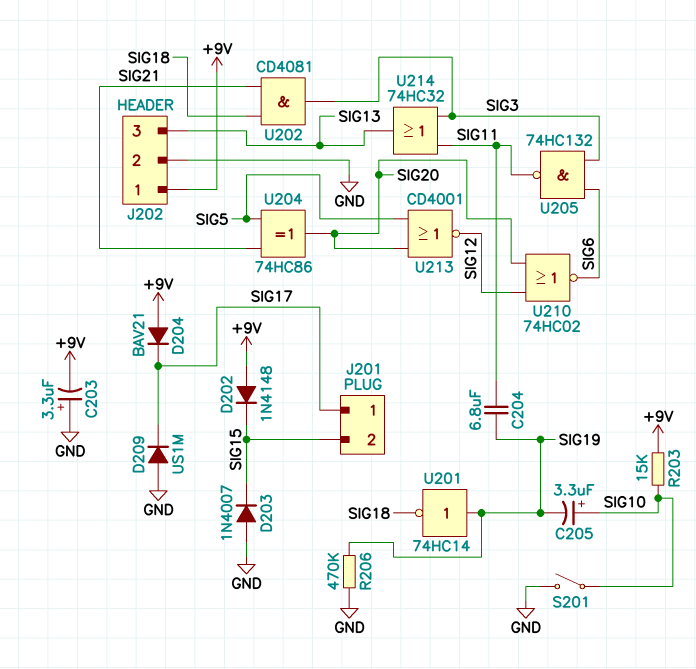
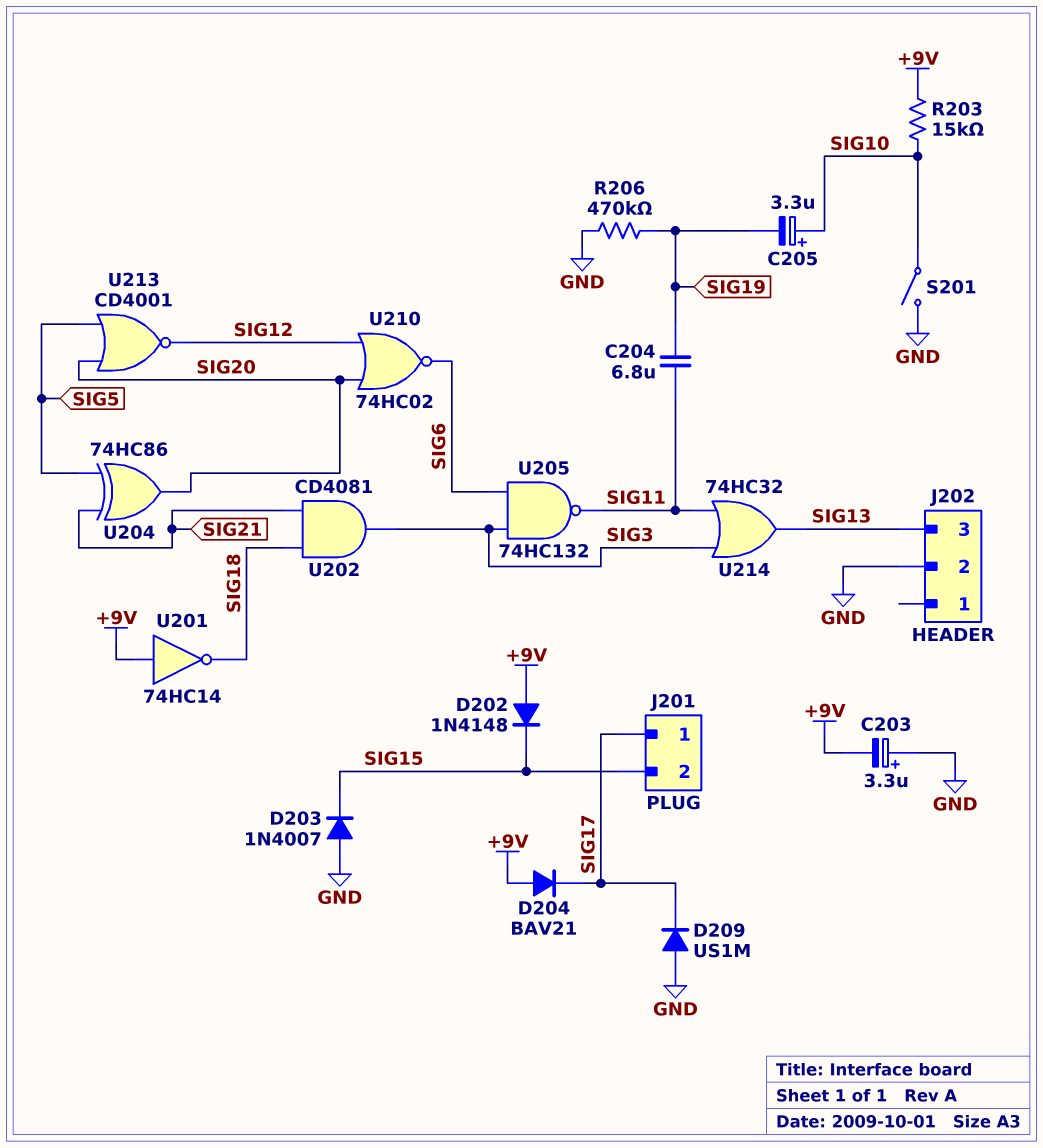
J202 pin 1: +9V -> none
U201: NOT 74HC14 (in SIG19, out SIG18) -> NOT 74HC14 (in +9V, out SIG18)

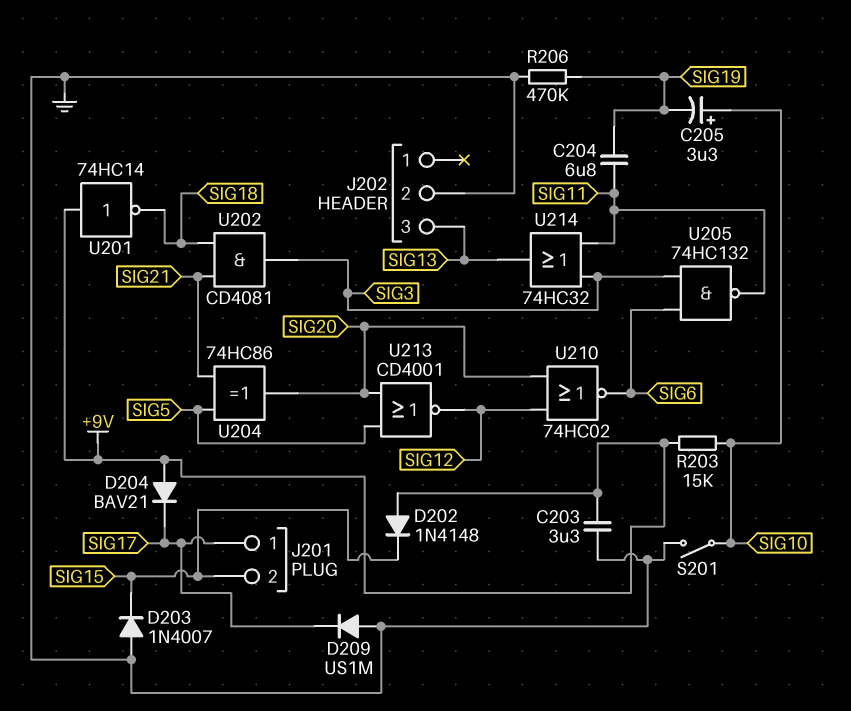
C203: 3.3uF (plus GND, minus +9V) -> 3.3uF (+9V, GND)

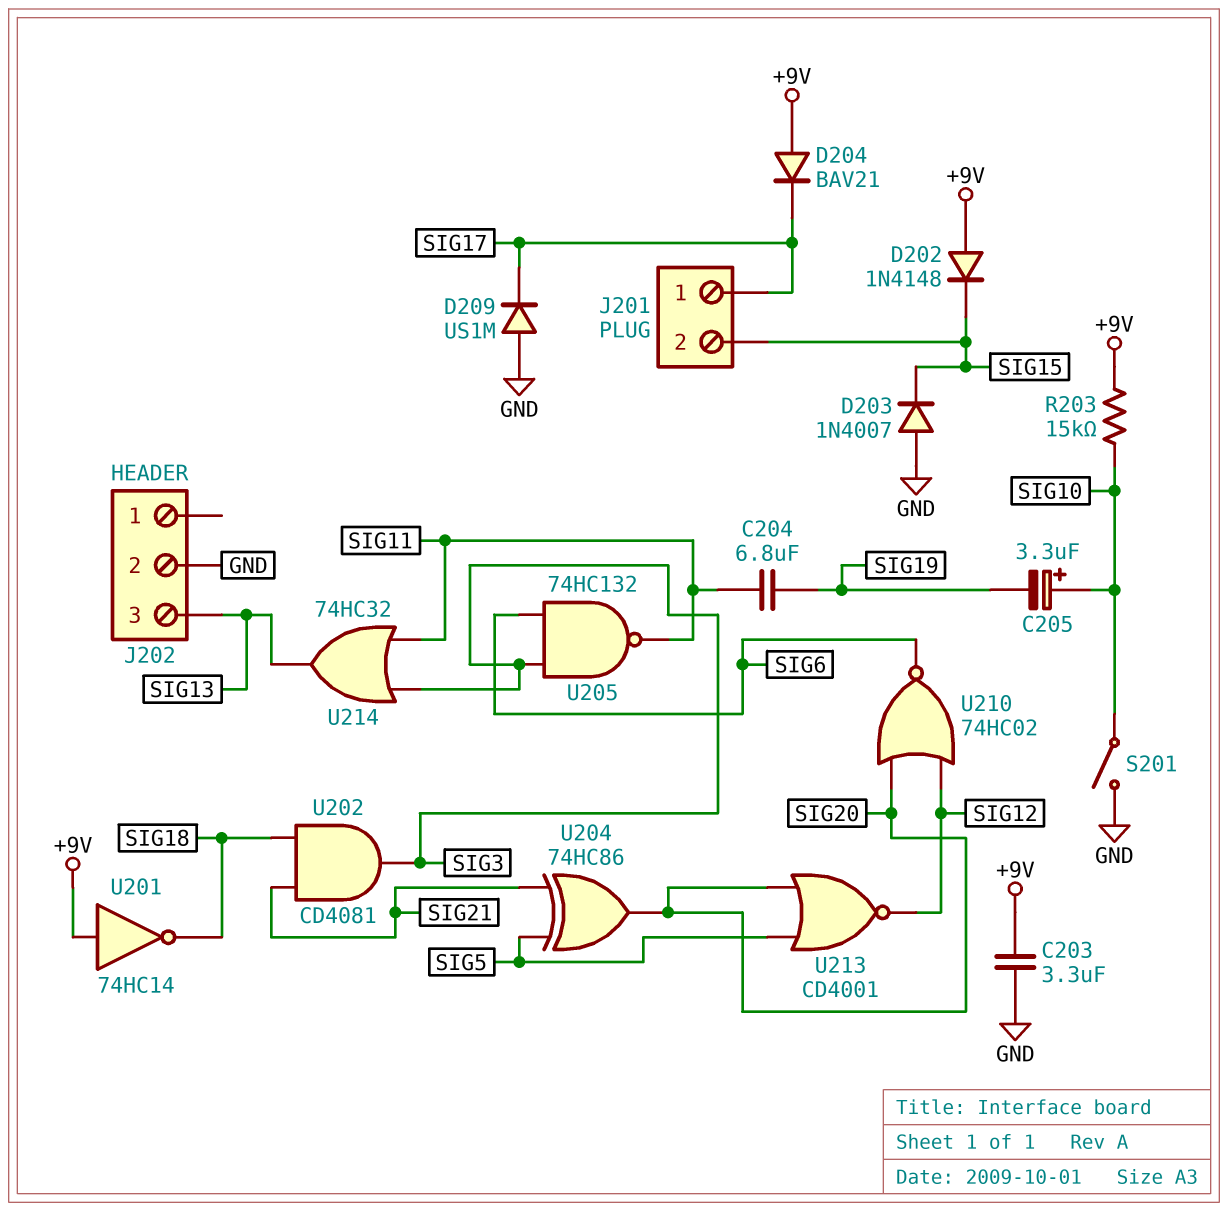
R206: 470k (GND, SIG19) -> none

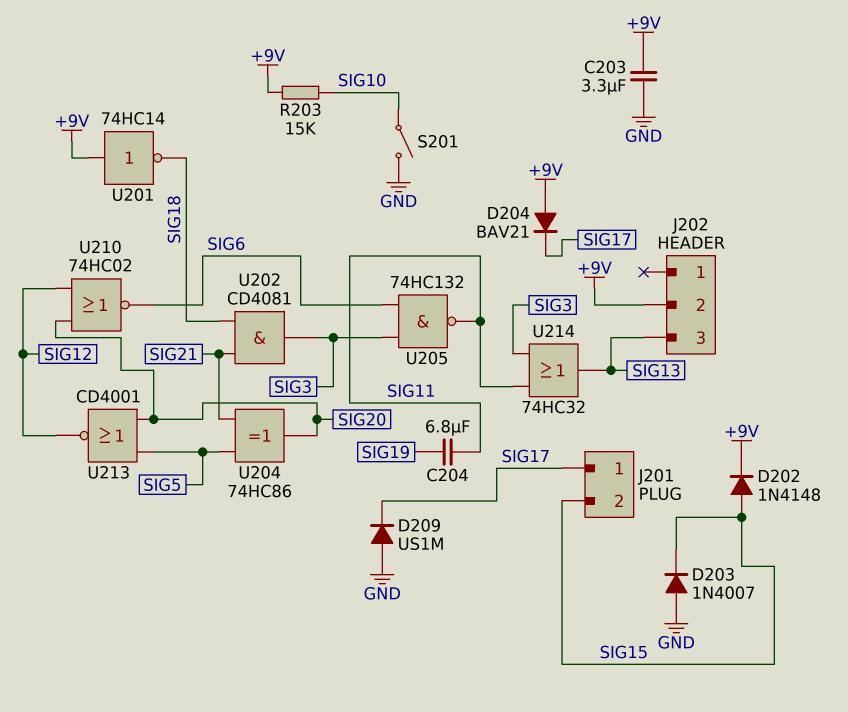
C205: 3.3uF (plus SIG10, minus SIG19) -> none
D202: diode 1N4148 (A +9V, K SIG15) -> diode 1N4148 (A SIG15, K +9V)
J202 pin 2: GND -> +9V

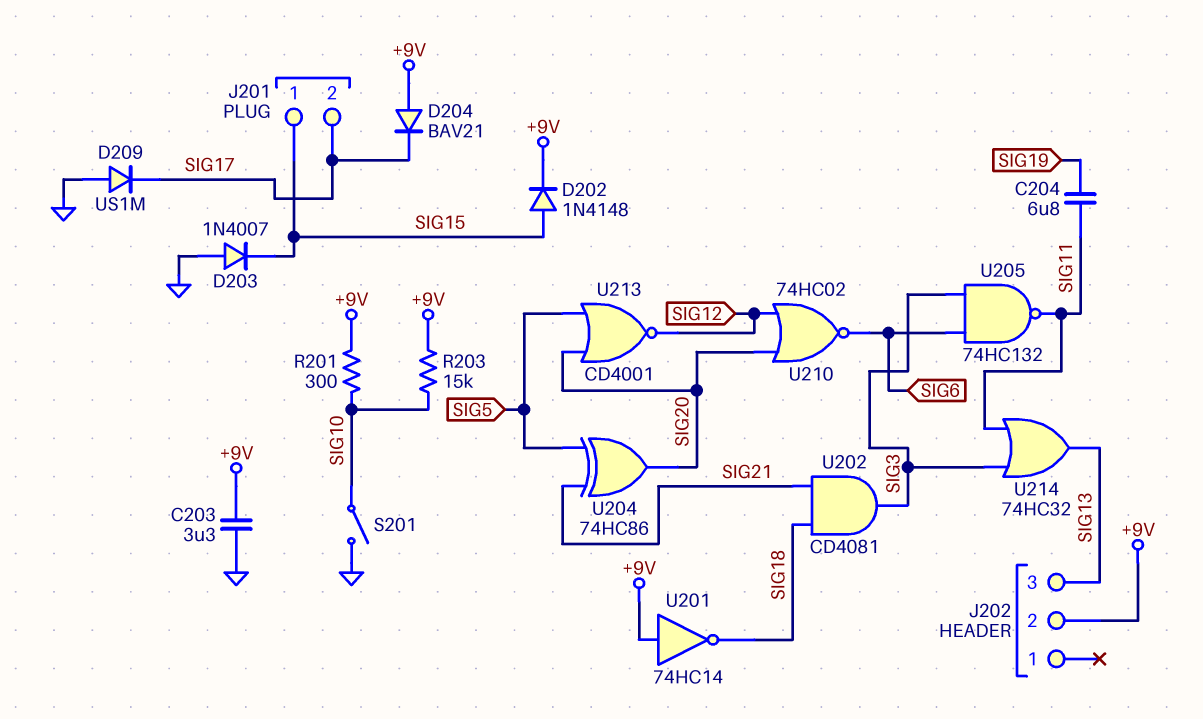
J201 pin 1: SIG17 -> SIG15
J201 pin 2: SIG15 -> SIG17
R201: none -> 300 (+9V, SIG10)

